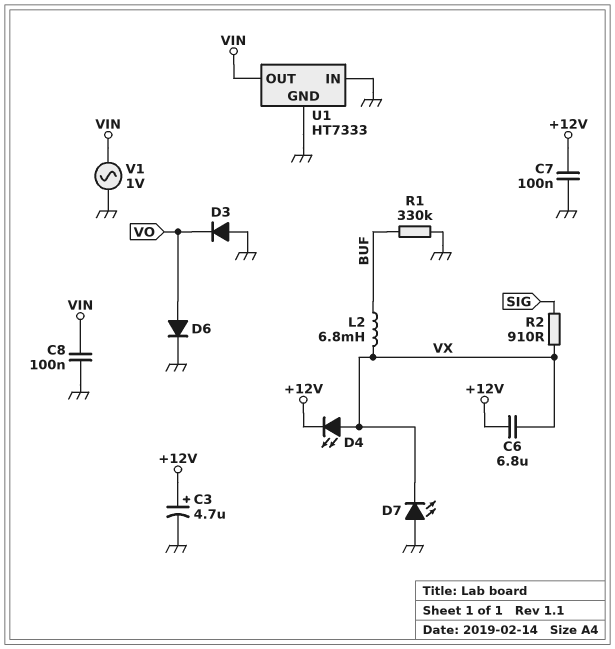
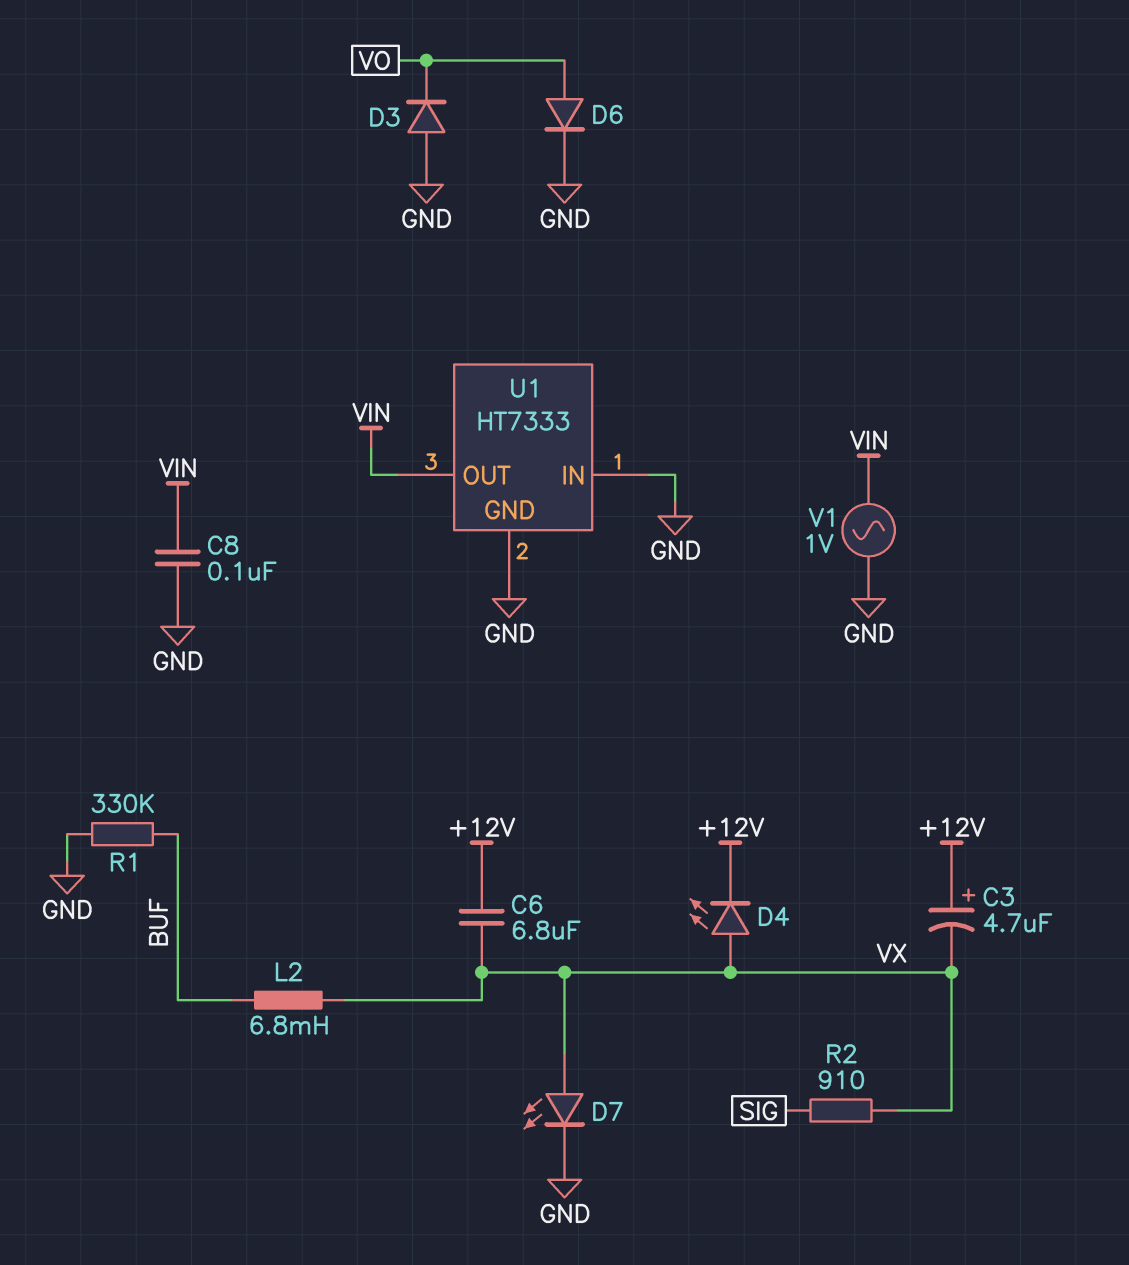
C3: 4.7uF (plus +12V, minus GND) -> 4.7uF (plus +12V, minus VX)
C7: 100nF (+12V, GND) -> none
D7: LED (A GND, K VX) -> LED (A VX, K GND)

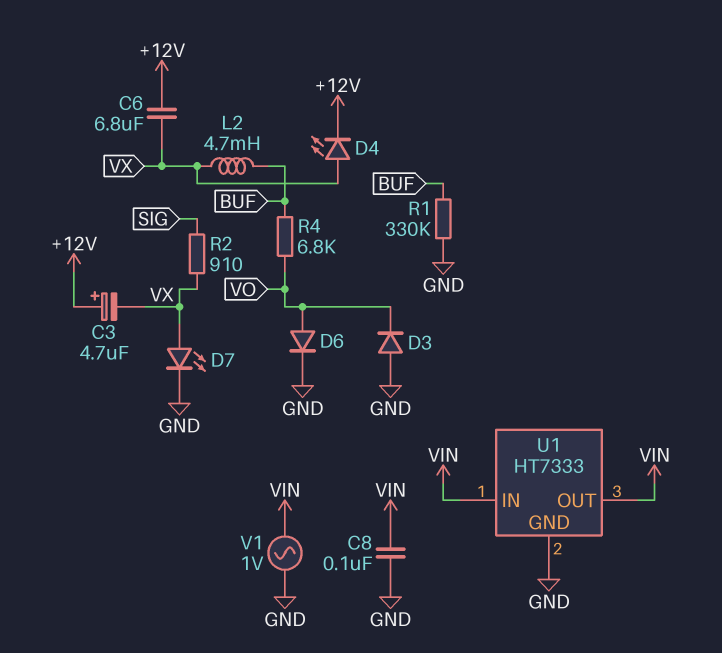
L2: 6.8mH (BUF, VX) -> 4.7mH (BUF, VX)
R4: none -> 6.8k (BUF, VO)
U1 pin IN: GND -> VIN

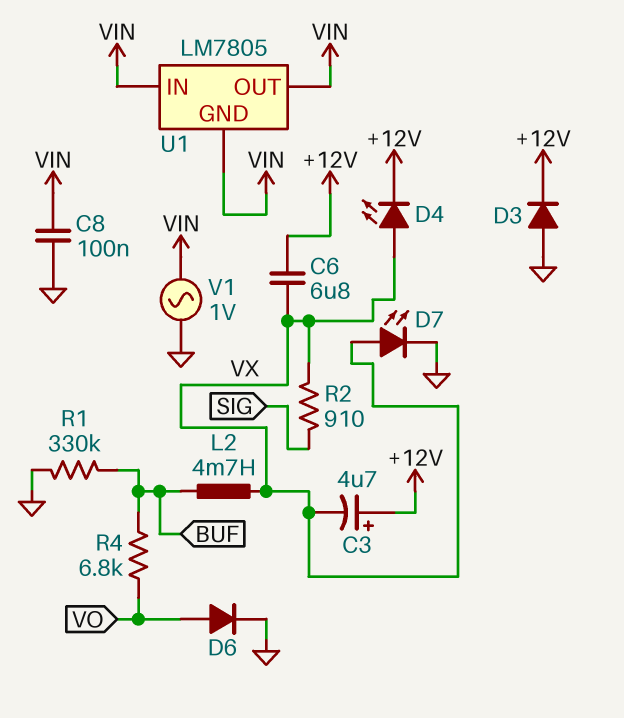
D3: diode (A GND, K VO) -> diode (A GND, K +12V)
U1: HT7333 -> LM7805
U1 pin GND: GND -> VIN

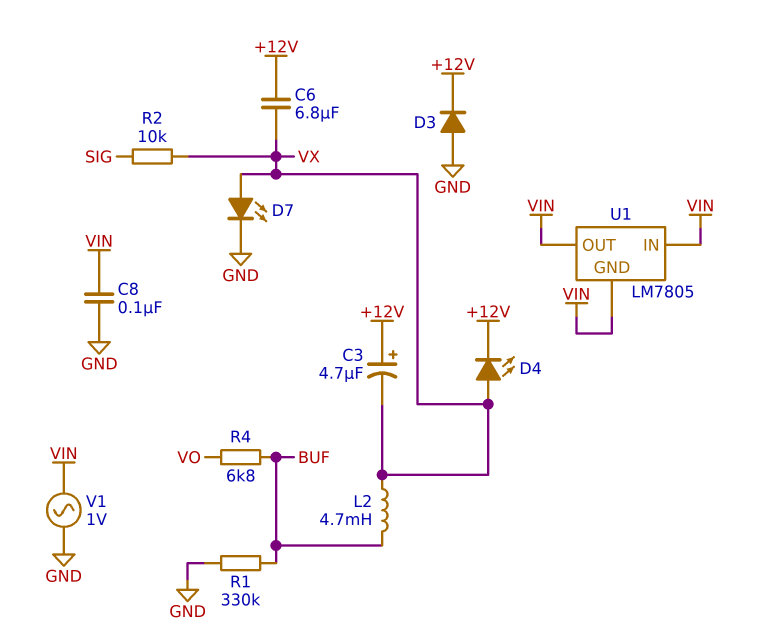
D6: diode (A VO, K GND) -> none
R2: 910 (SIG, VX) -> 10k (SIG, VX)

